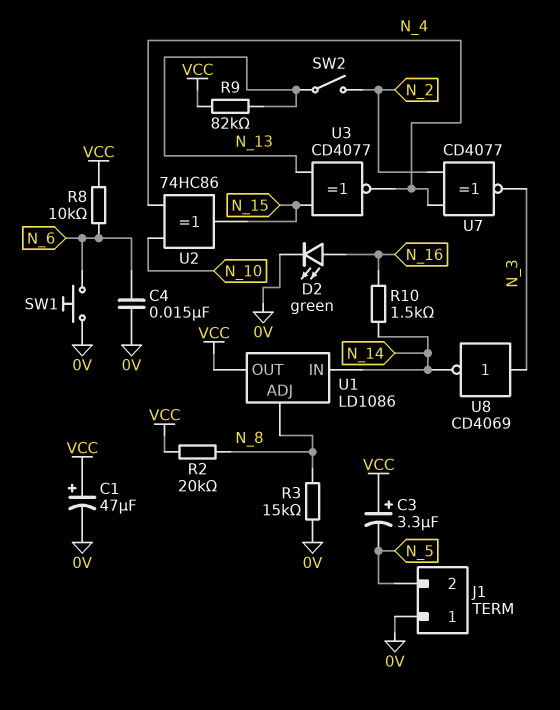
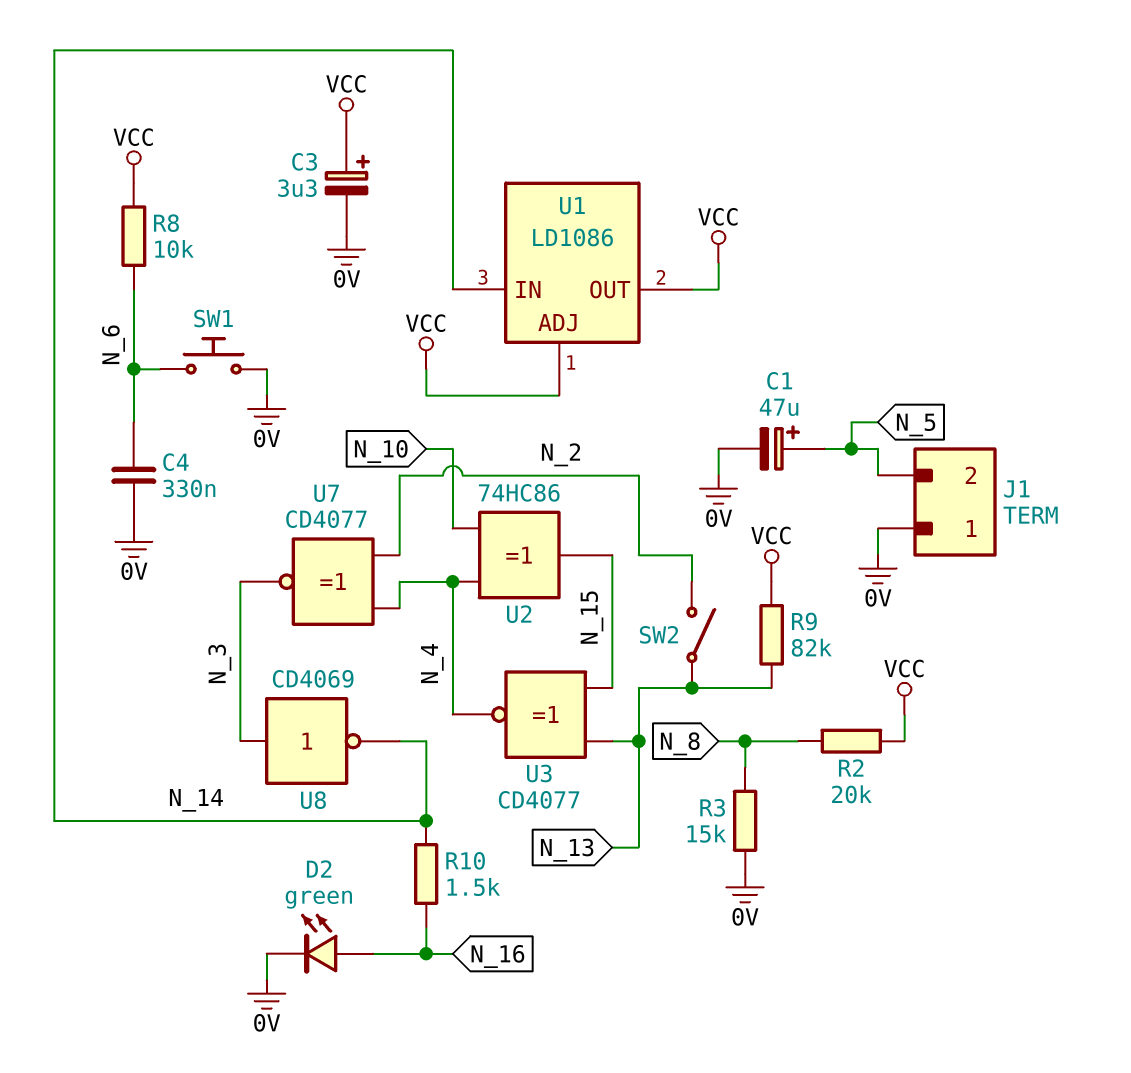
C1: 47uF (plus VCC, minus 0V) -> 47uF (plus N_5, minus 0V)
C3: 3.3uF (plus VCC, minus N_5) -> 3.3uF (plus VCC, minus 0V)
C4: 15nF (0V, N_6) -> 330nF (0V, N_6)
U1 pin ADJ: N_8 -> VCC

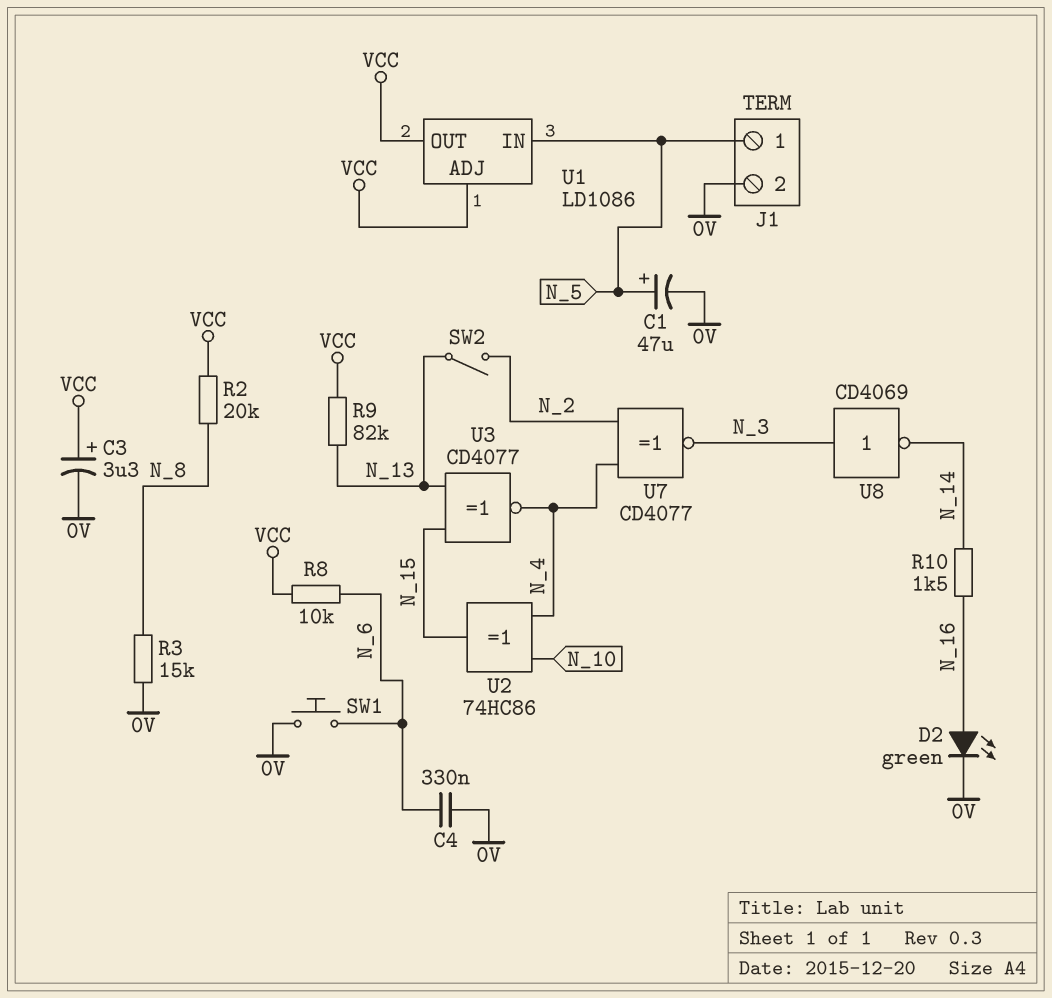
J1 pin 1: 0V -> N_5
J1 pin 2: N_5 -> 0V
U1 pin IN: N_14 -> N_5

